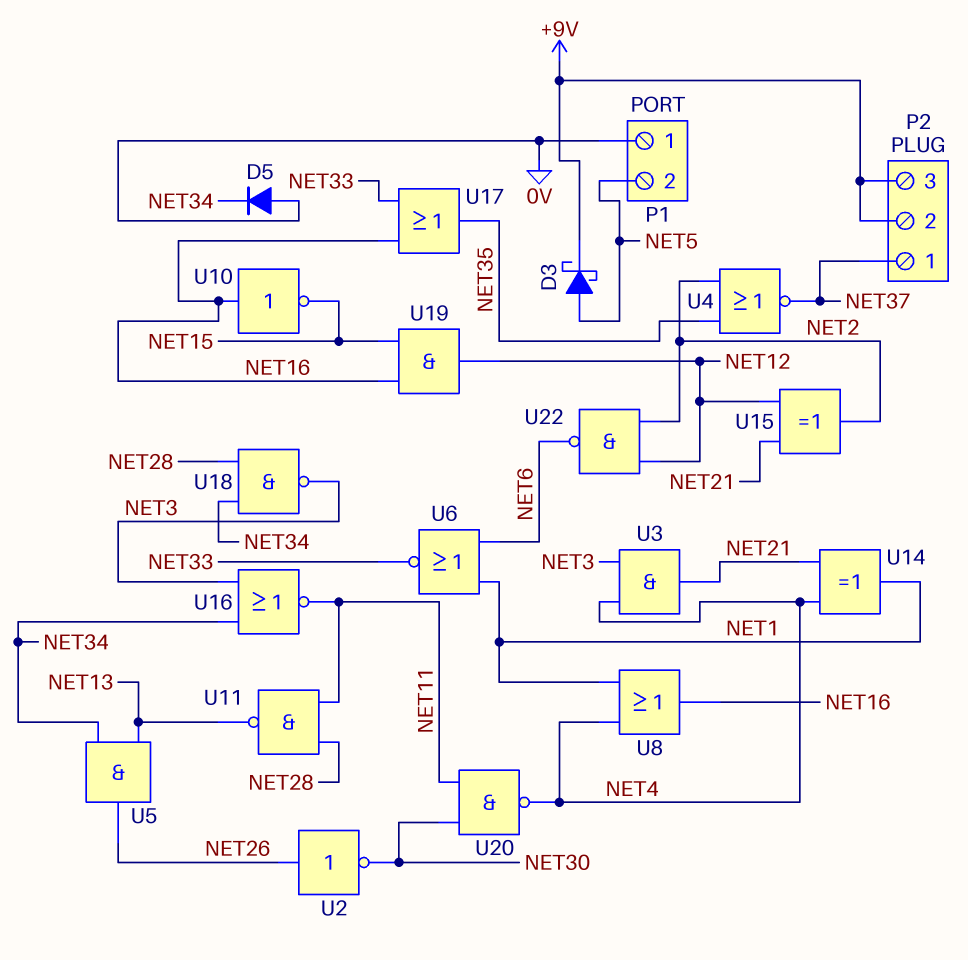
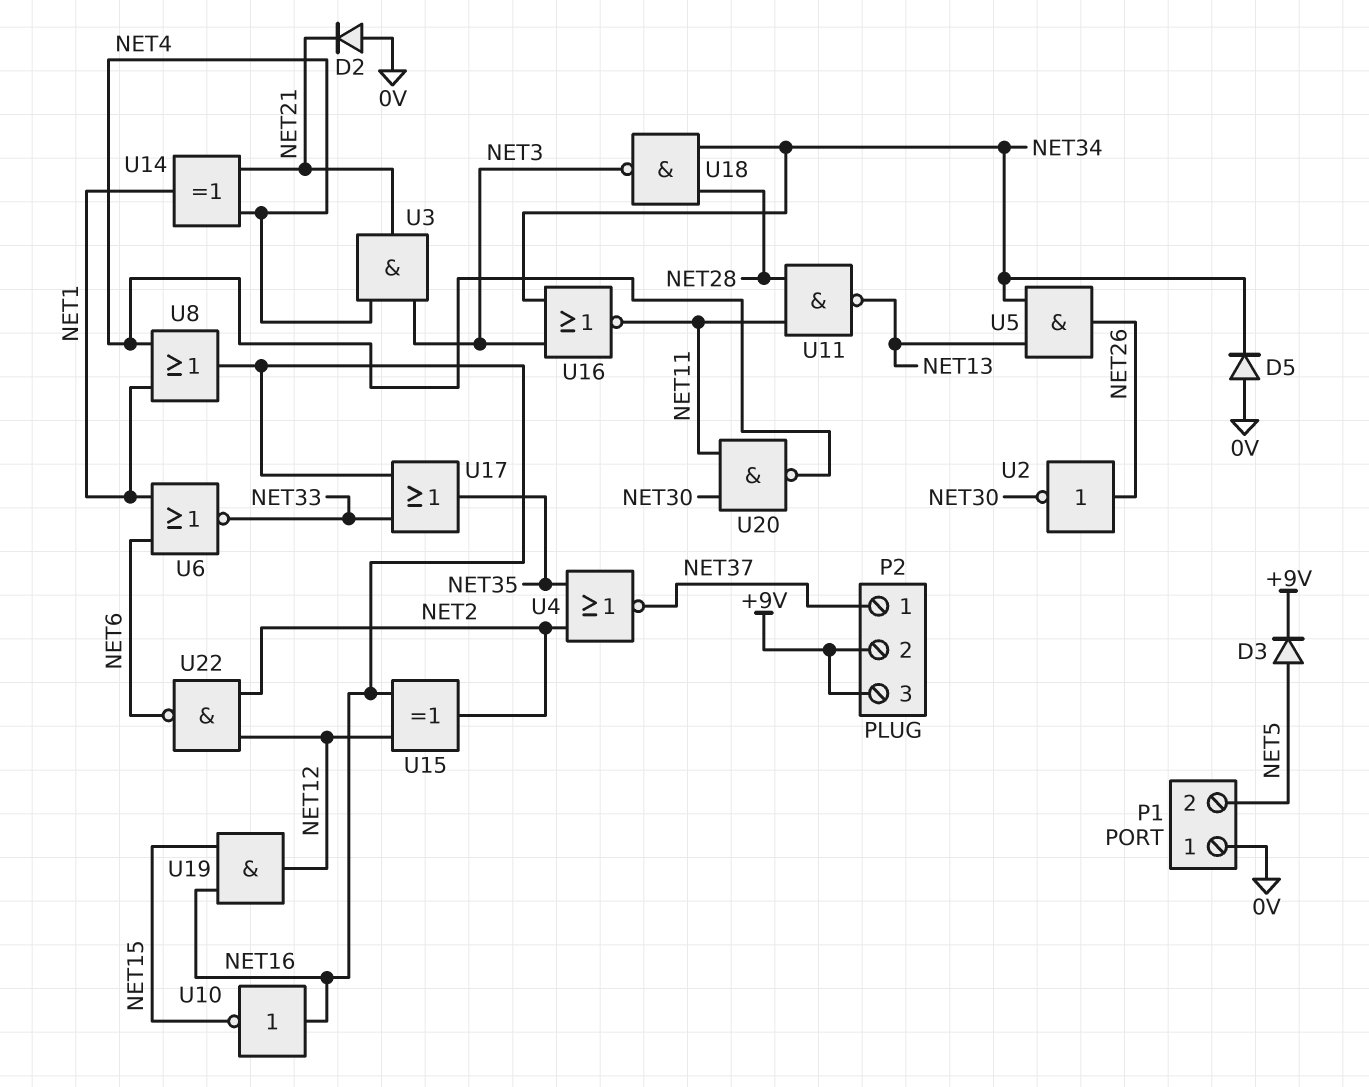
D2: none -> diode (A 0V, K NET21)
D3: schottky (A NET5, K +9V) -> diode (A NET5, K +9V)
U15: XOR (in NET12, in NET21, out NET2) -> XOR (in NET12, in NET16, out NET2)

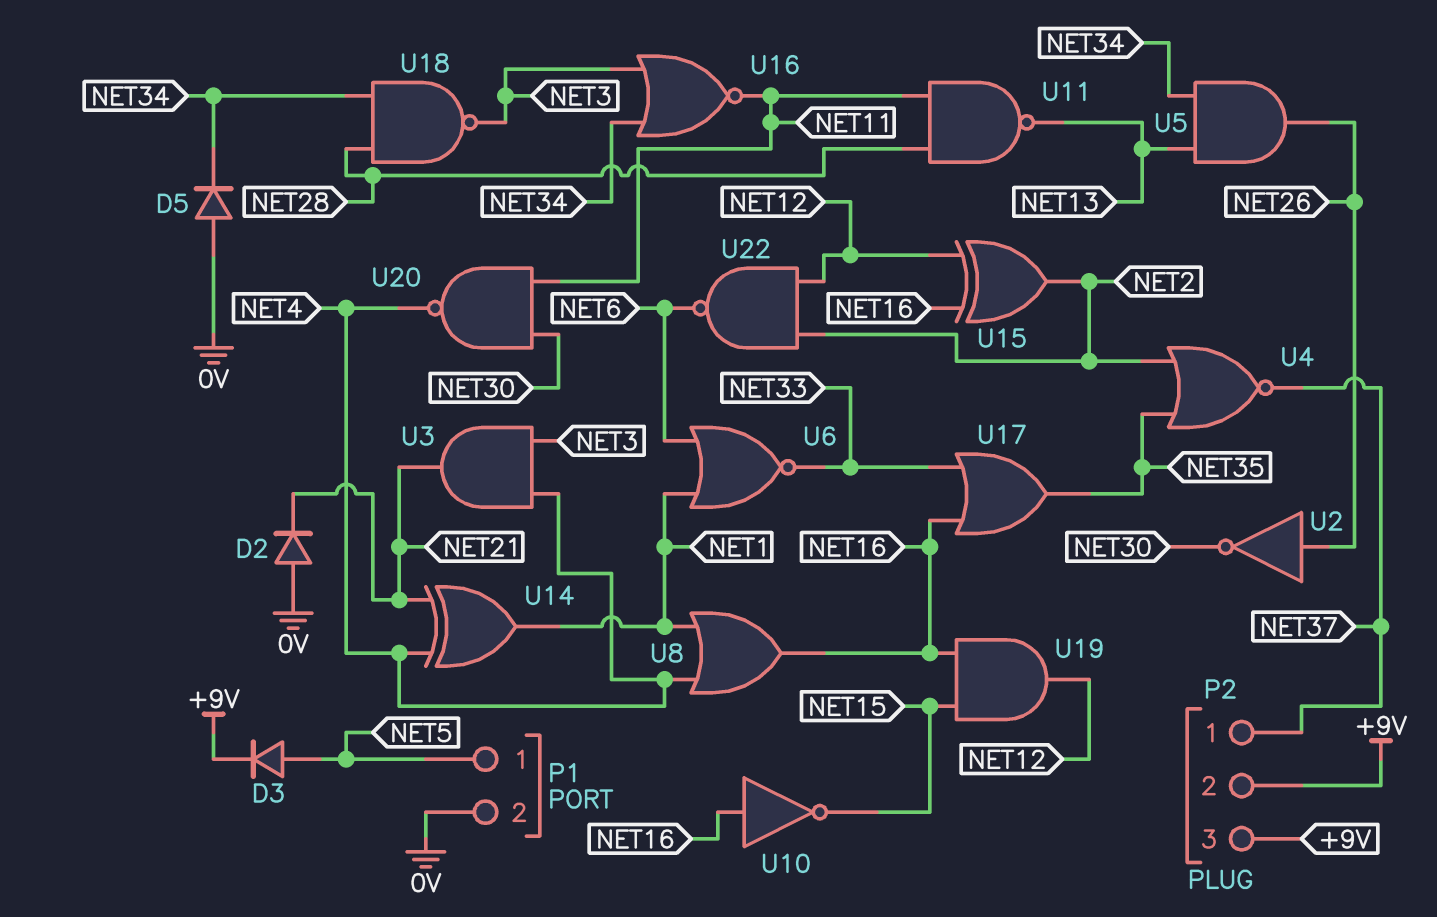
P1 pin 1: 0V -> NET5
P1 pin 2: NET5 -> 0V

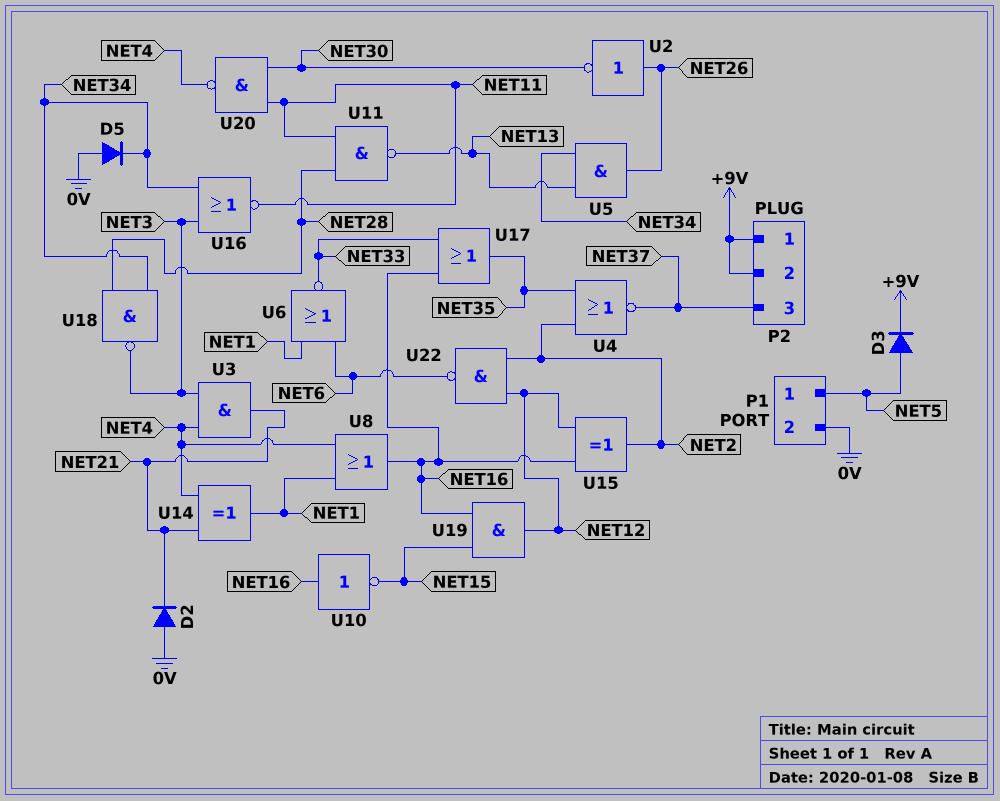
P2 pin 1: NET37 -> +9V
P2 pin 3: +9V -> NET37

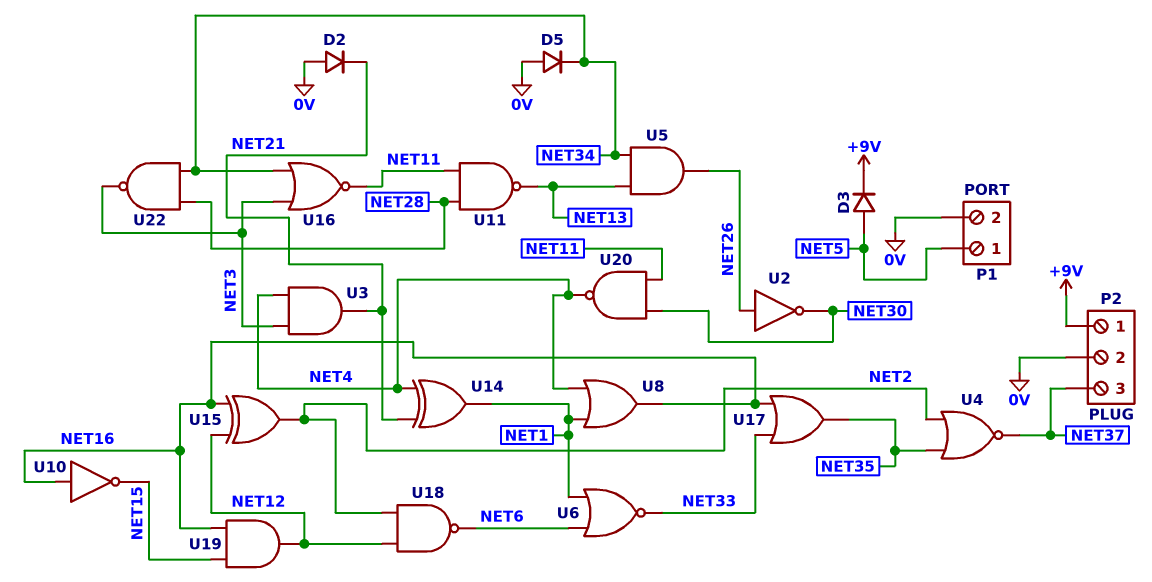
P2 pin 2: +9V -> 0V
U18: NAND (in NET28, in NET34, out NET3) -> NAND (in NET2, in NET12, out NET6)
U22: NAND (in NET2, in NET12, out NET6) -> NAND (in NET28, in NET34, out NET3)

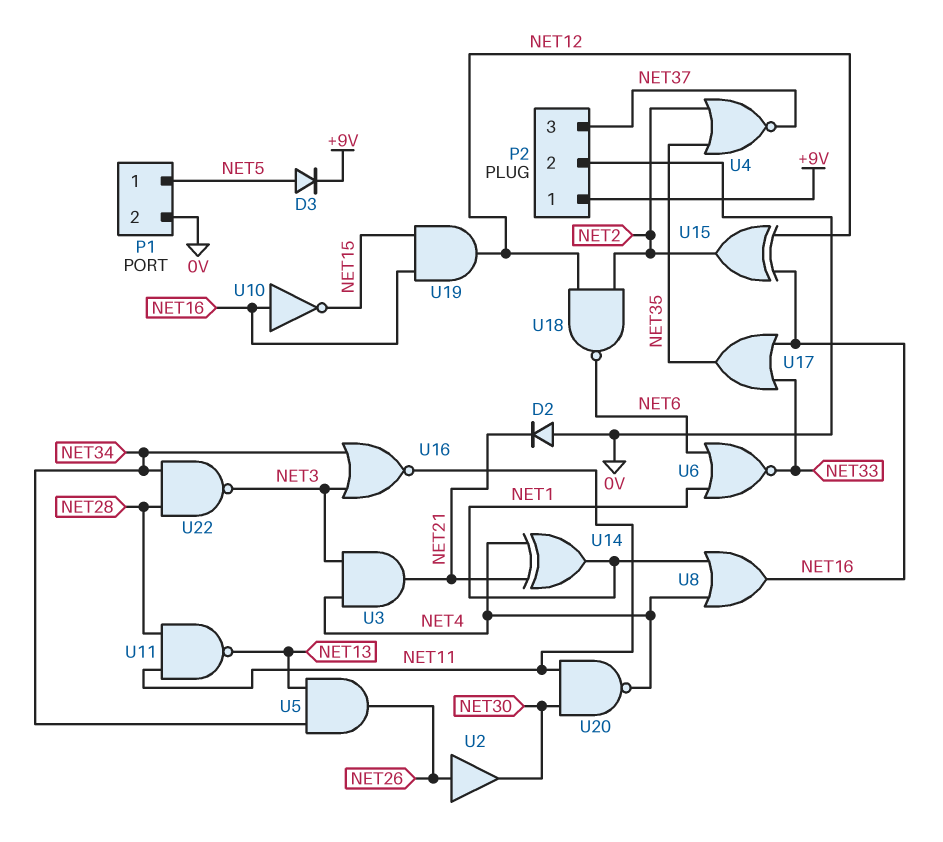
D5: diode (A 0V, K NET34) -> none
U2: NOT (in NET26, out NET30) -> buffer (in NET26, out NET30)

